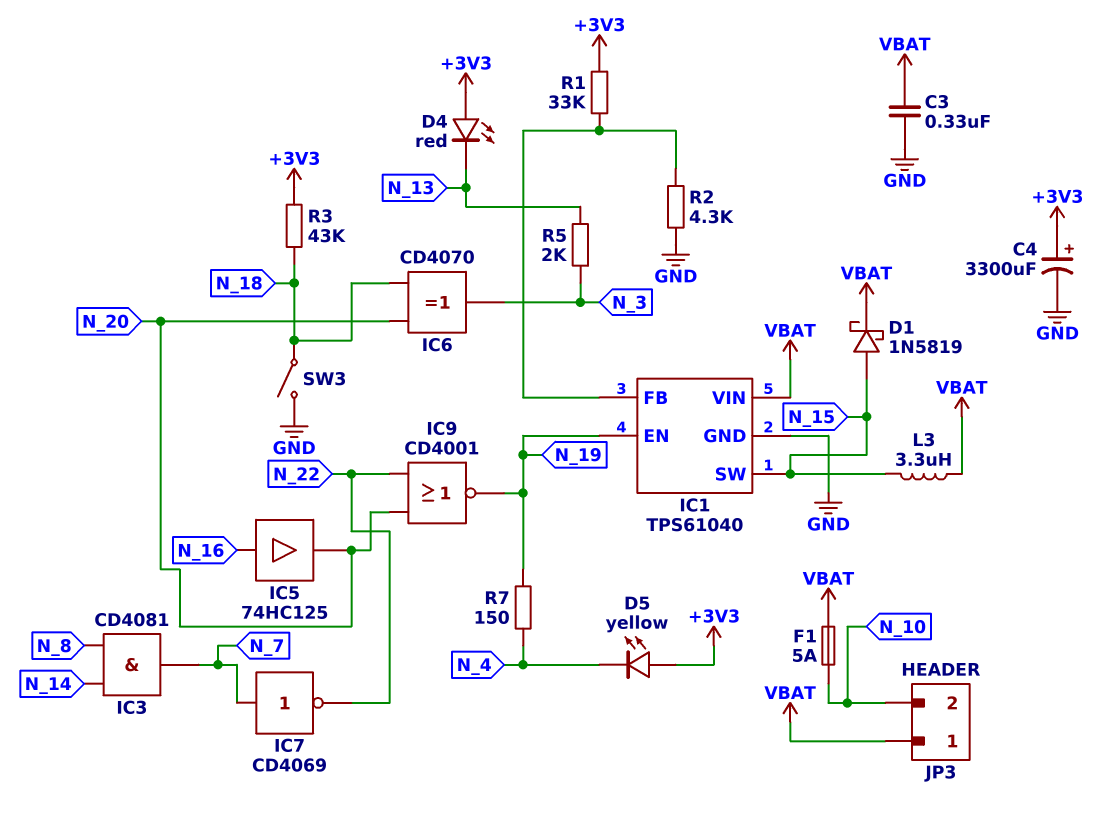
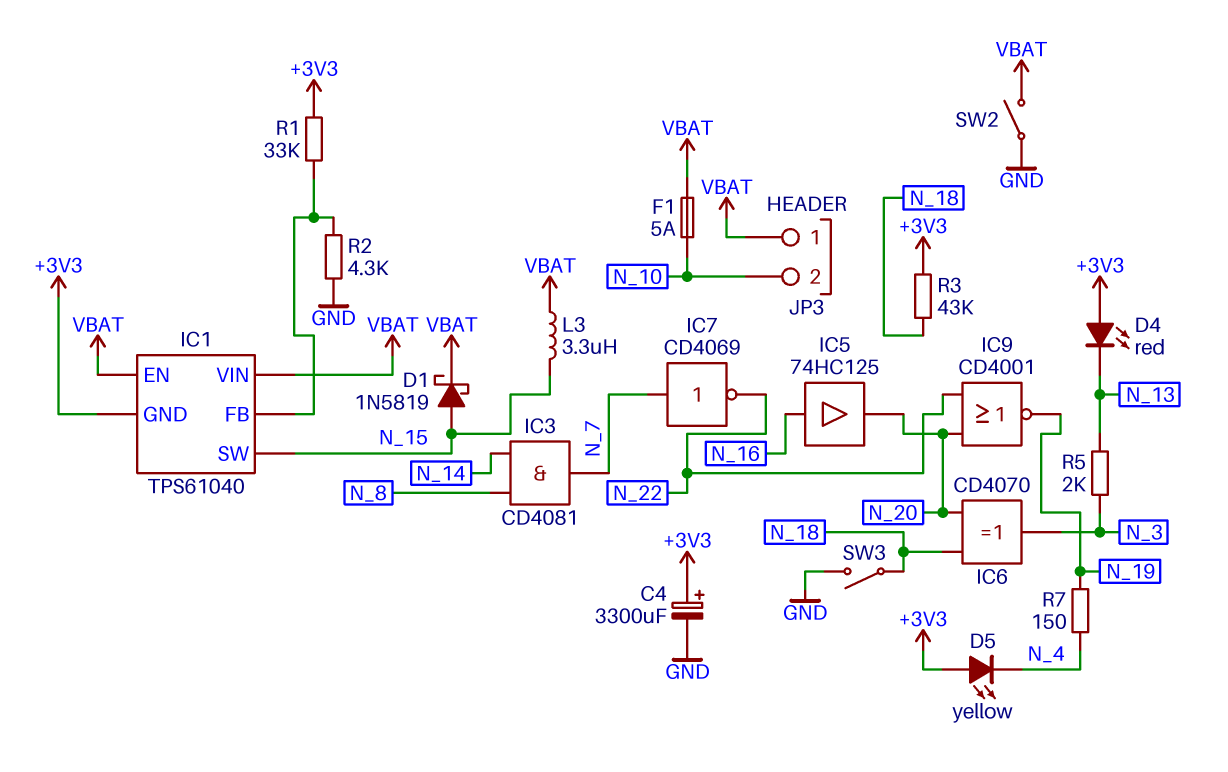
C3: 330nF (GND, VBAT) -> none
IC1 pin EN: N_19 -> VBAT
IC1 pin GND: GND -> +3V3
SW2: none -> switch (GND, VBAT)

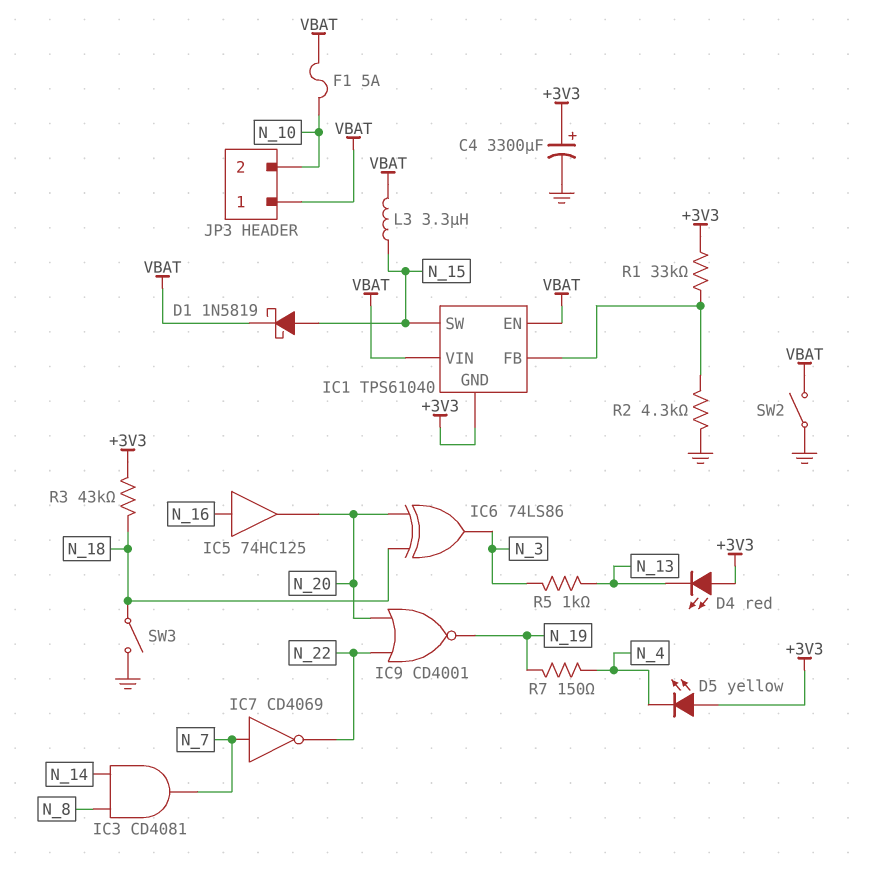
IC6: XOR CD4070 (in N_18, in N_20, out N_3) -> XOR 74LS86 (in N_18, in N_20, out N_3)
R5: 2k (N_3, N_13) -> 1k (N_3, N_13)

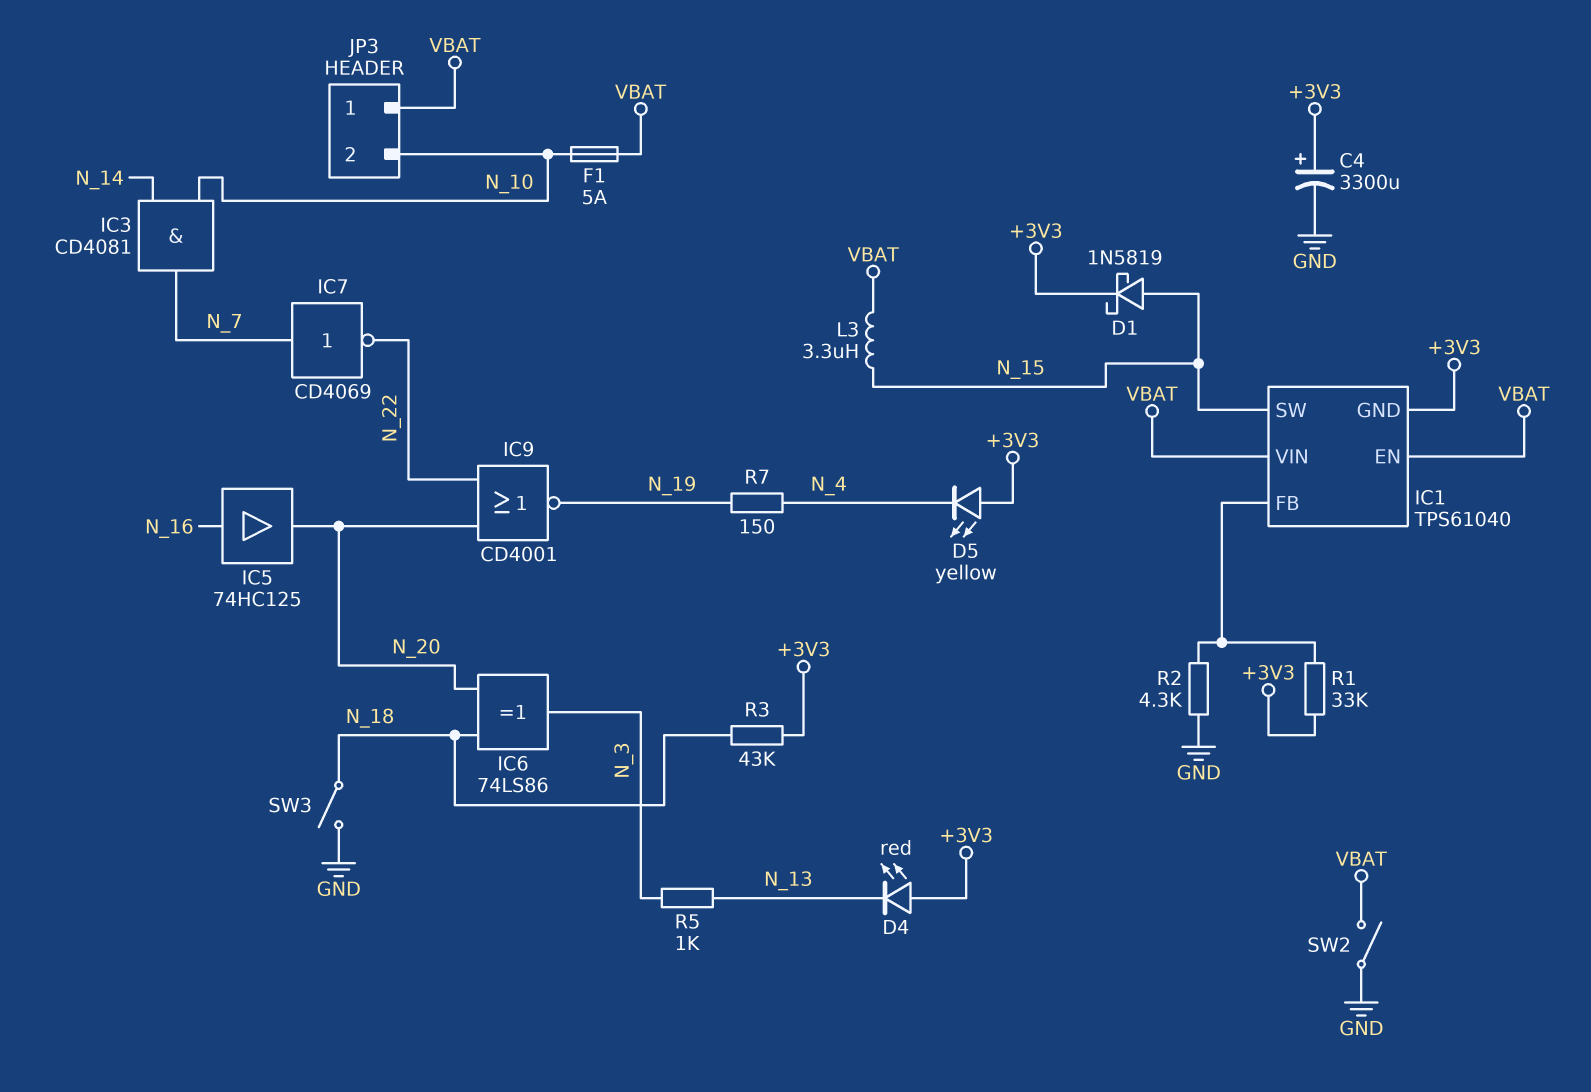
D1: schottky 1N5819 (A N_15, K VBAT) -> schottky 1N5819 (A N_15, K +3V3)
IC3: AND CD4081 (in N_8, in N_14, out N_7) -> AND CD4081 (in N_10, in N_14, out N_7)

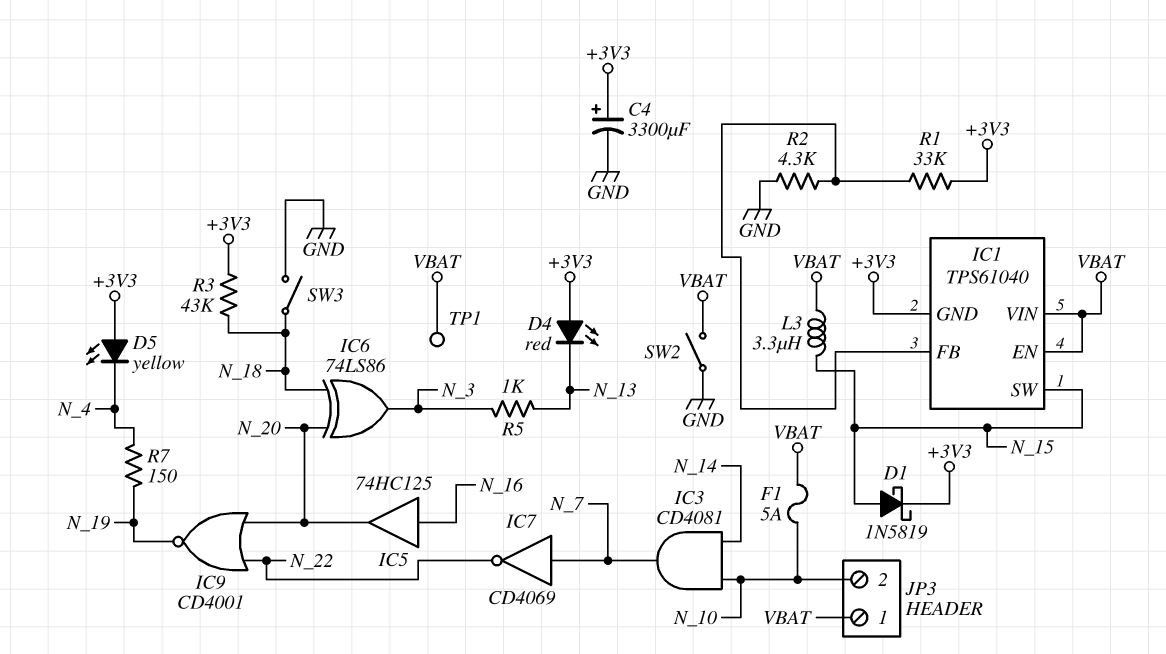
TP1: none -> test point (VBAT)

